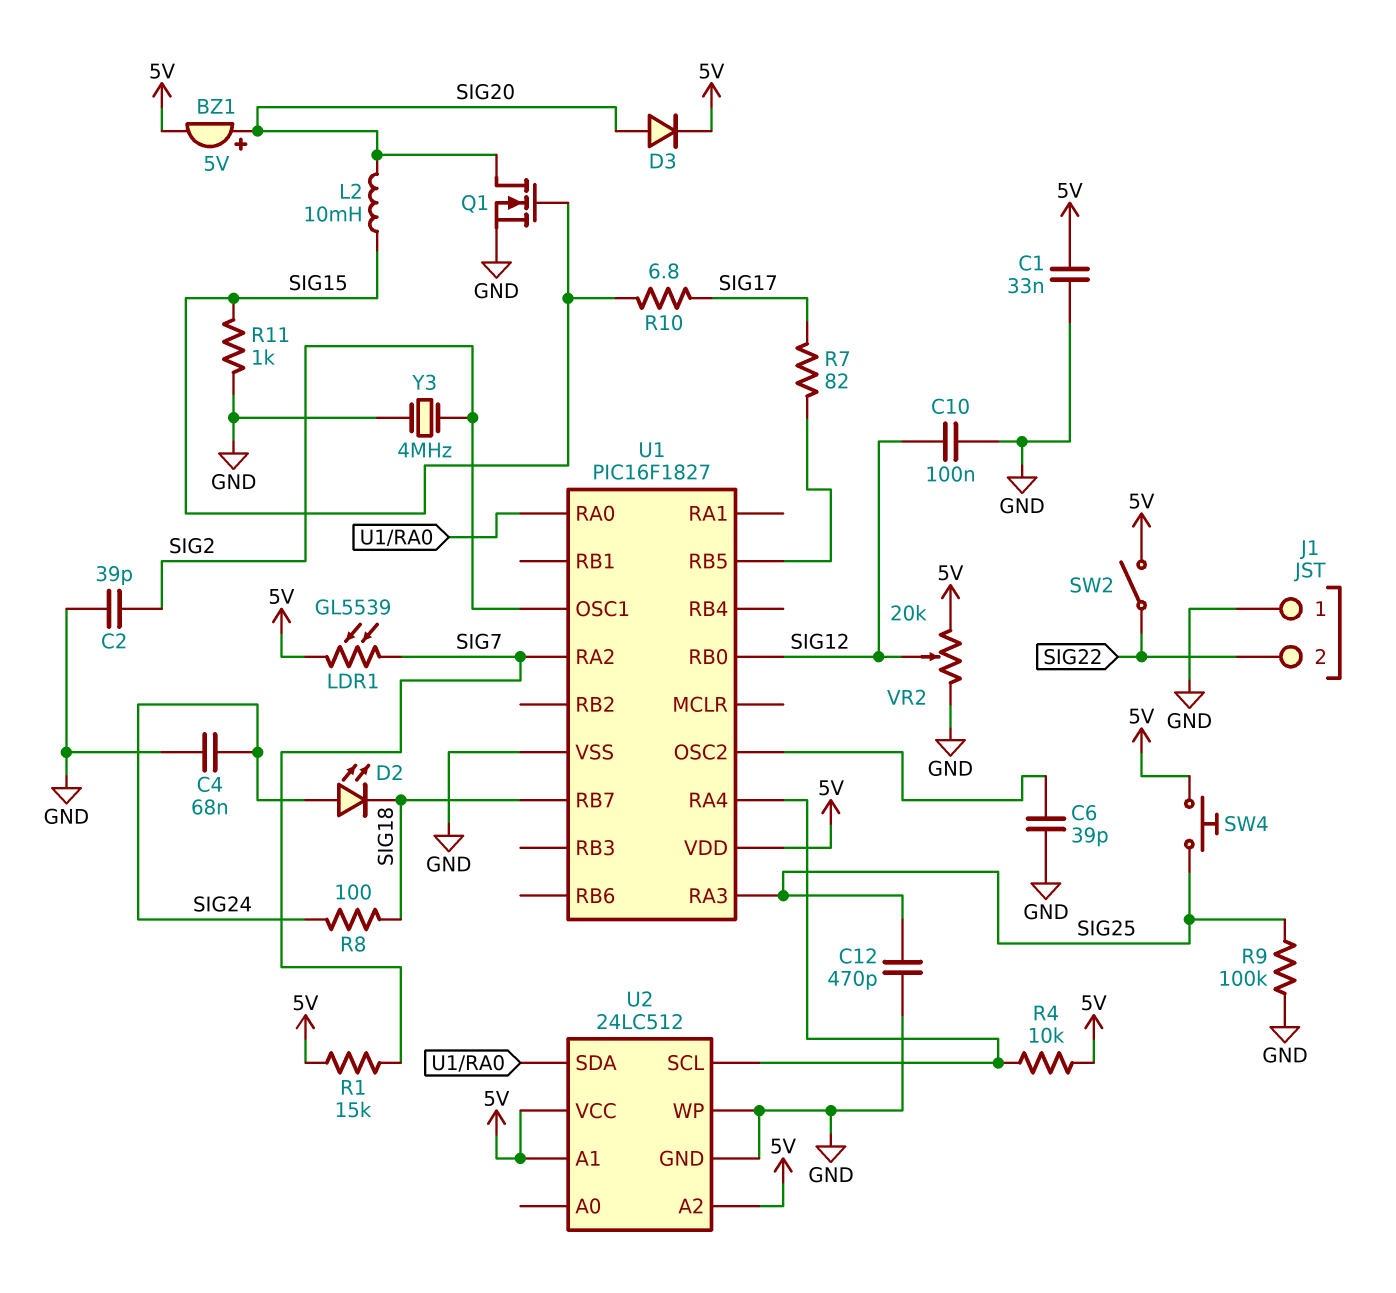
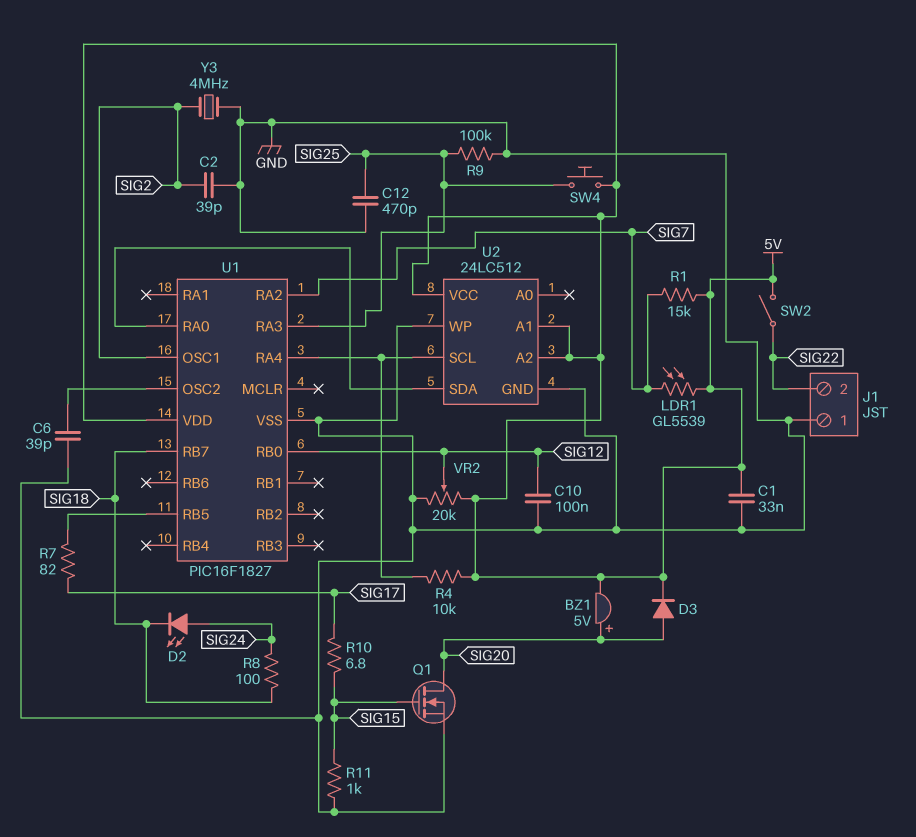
C4: 68nF (GND, SIG24) -> none
L2: 10mH (SIG15, SIG20) -> none

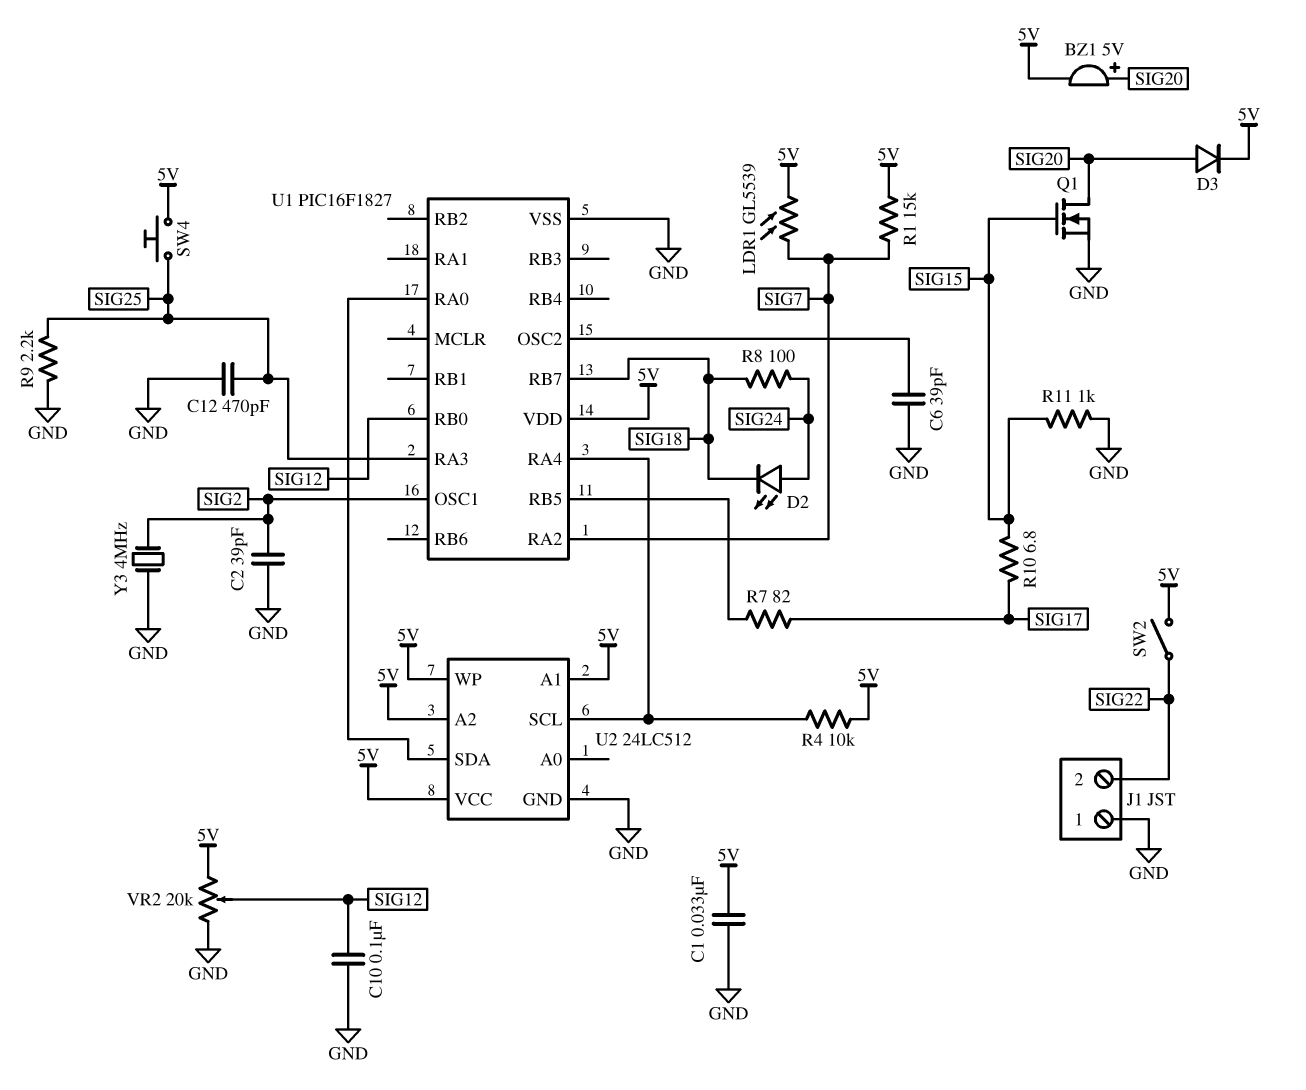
R9: 100k (GND, SIG25) -> 2.2k (GND, SIG25)
U2 pin WP: GND -> 5V

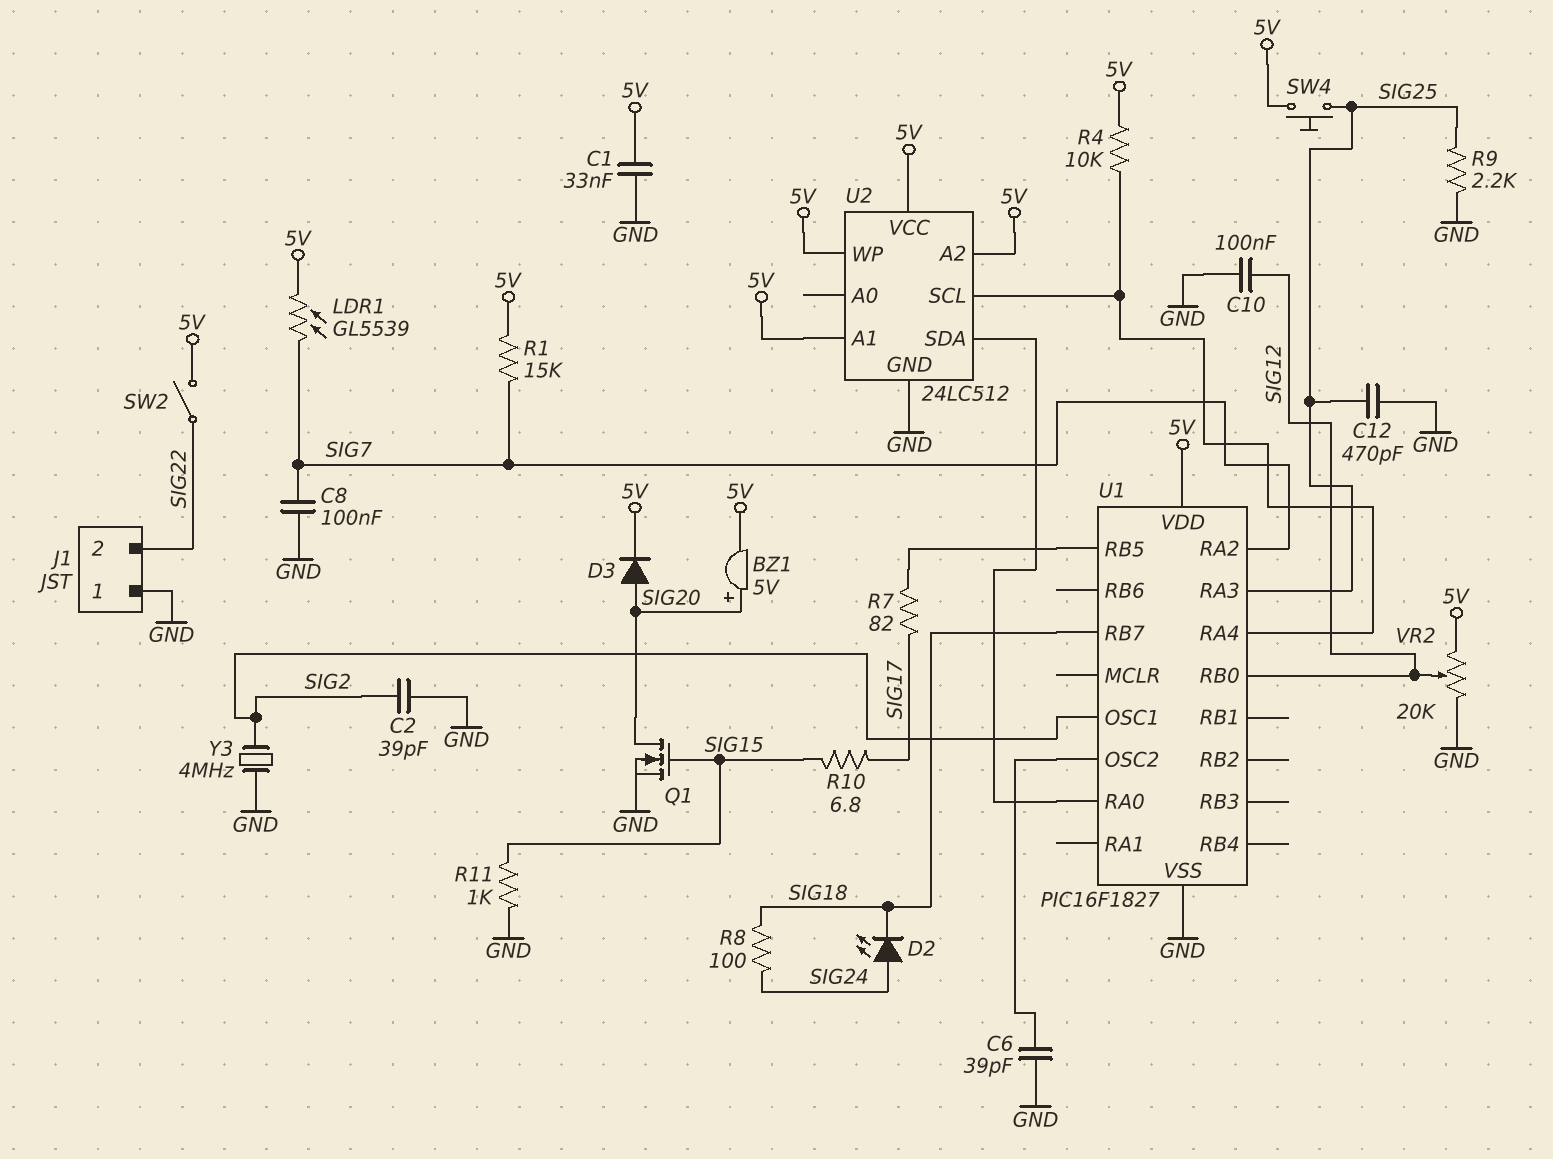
C8: none -> 100nF (GND, SIG7)

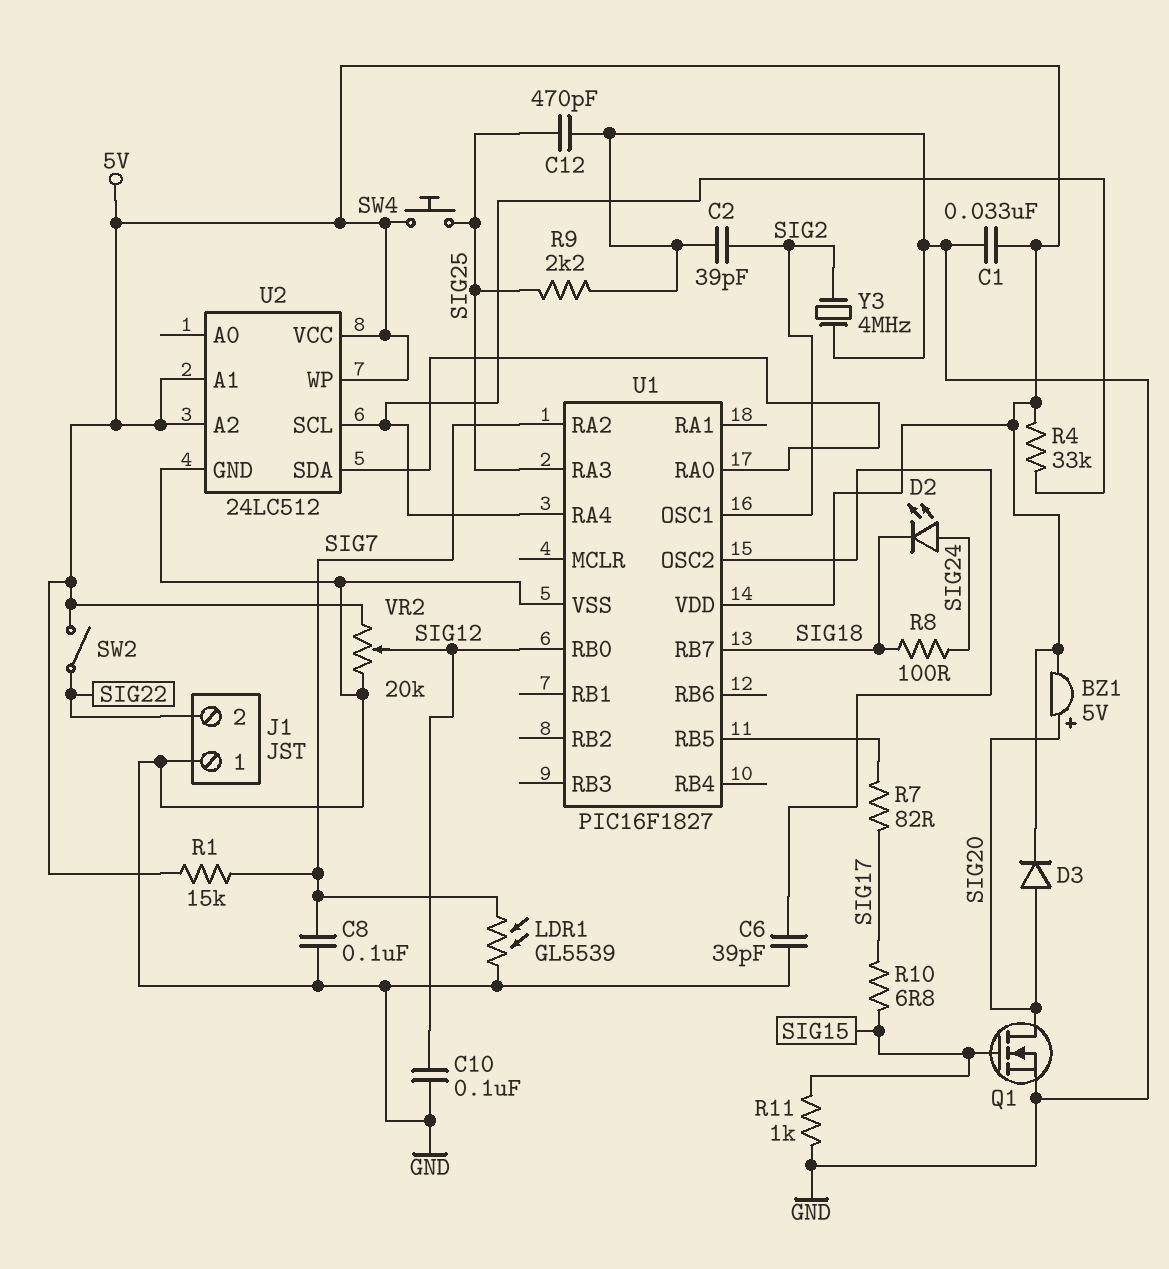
LDR1: GL5539 (5V, SIG7) -> GL5539 (GND, SIG7)
R4: 10k (5V, U1/RA4) -> 33k (5V, U1/RA4)

